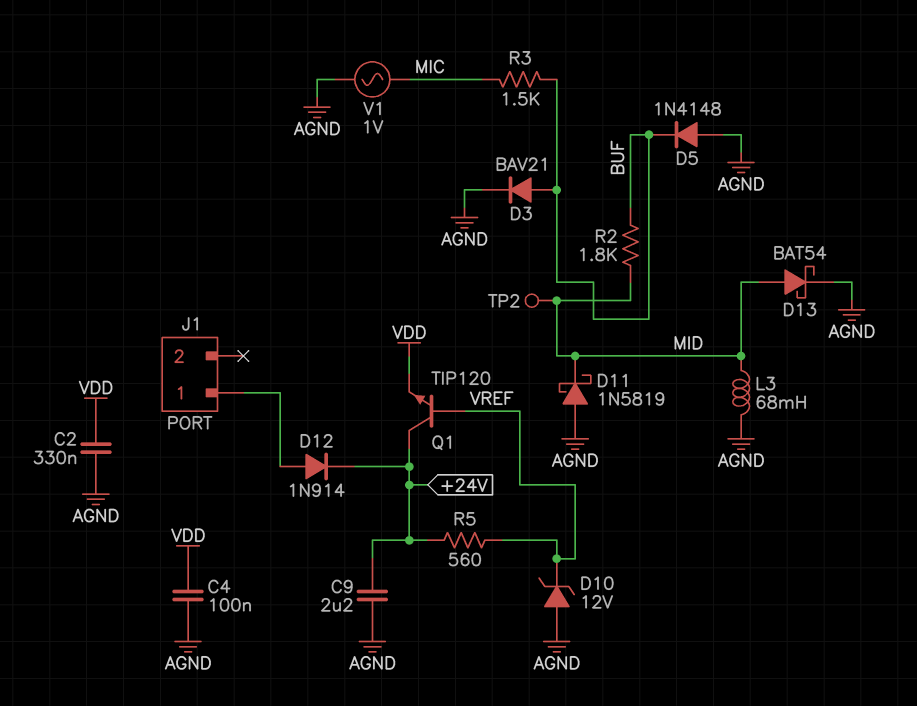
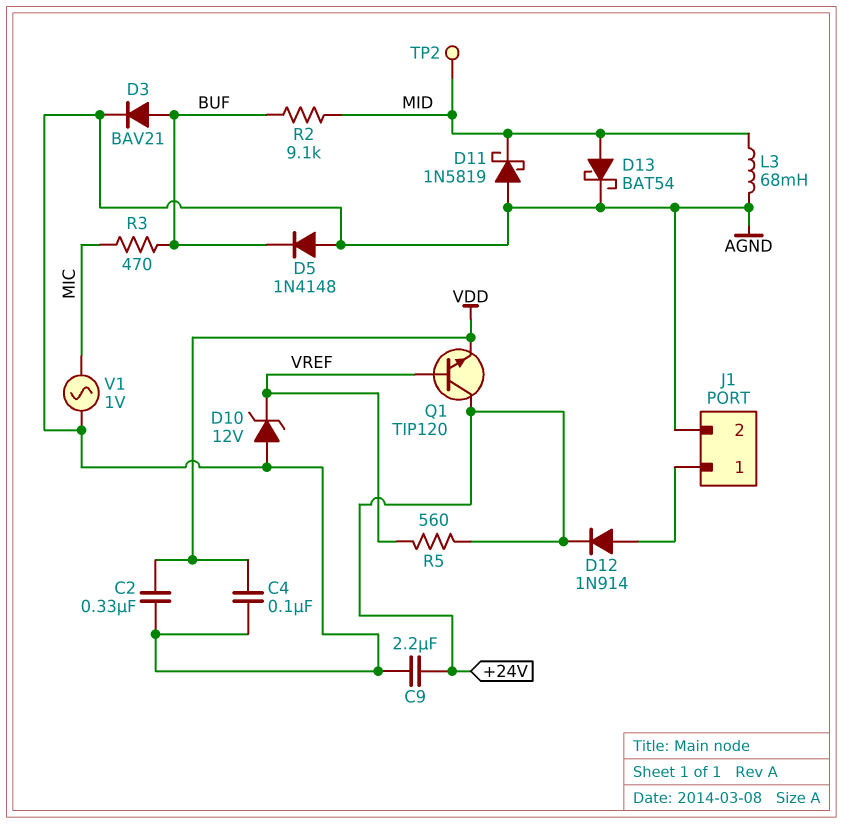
J1 pin 2: none -> AGND
R2: 1.8k (BUF, MID) -> 9.1k (BUF, MID)
R3: 1.5k (BUF, MIC) -> 470 (BUF, MIC)

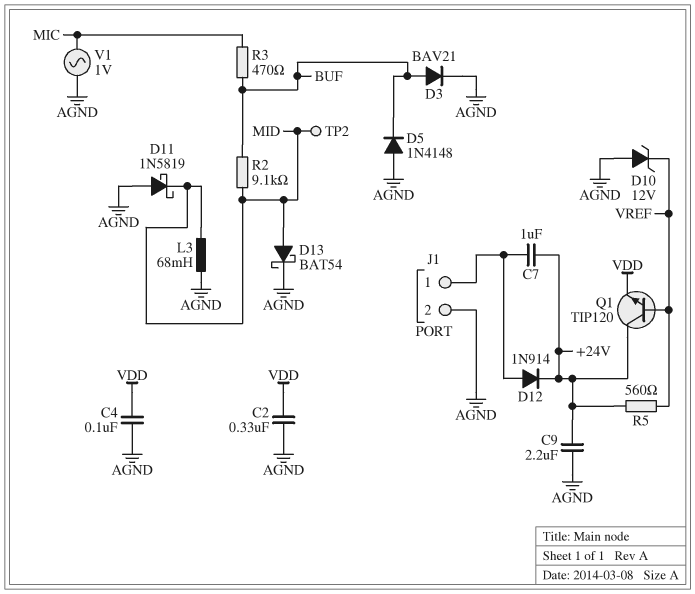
C7: none -> 1uF (+24V, J1/1)

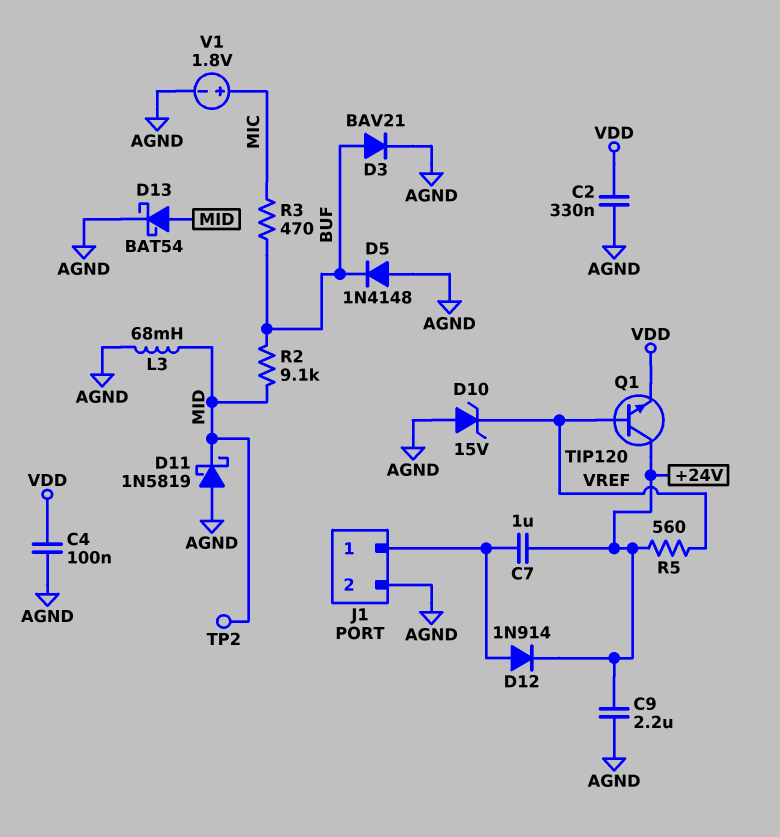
D10: zener 12V (A AGND, K VREF) -> zener 15V (A AGND, K VREF)
V1: AC 1V (AGND, MIC) -> 1.8V (plus MIC, minus AGND)

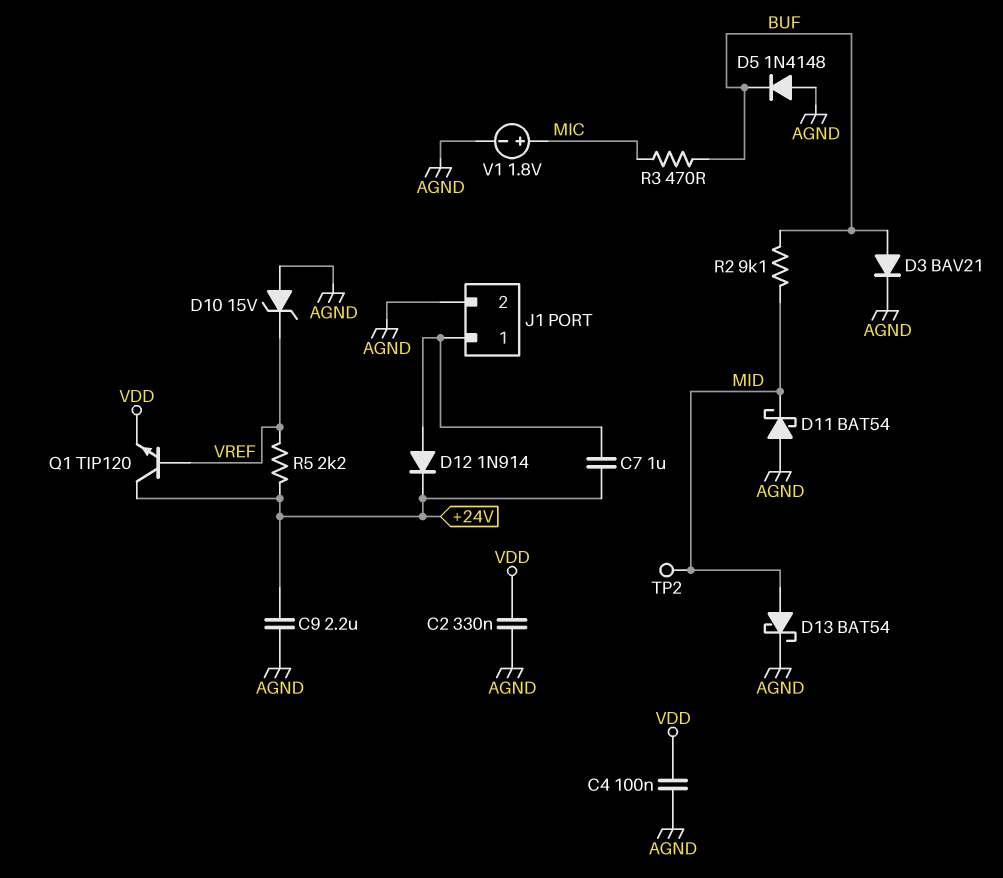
D11: schottky 1N5819 (A AGND, K MID) -> schottky BAT54 (A AGND, K MID)
L3: 68mH (AGND, MID) -> none
R5: 560 (+24V, VREF) -> 2.2k (+24V, VREF)

